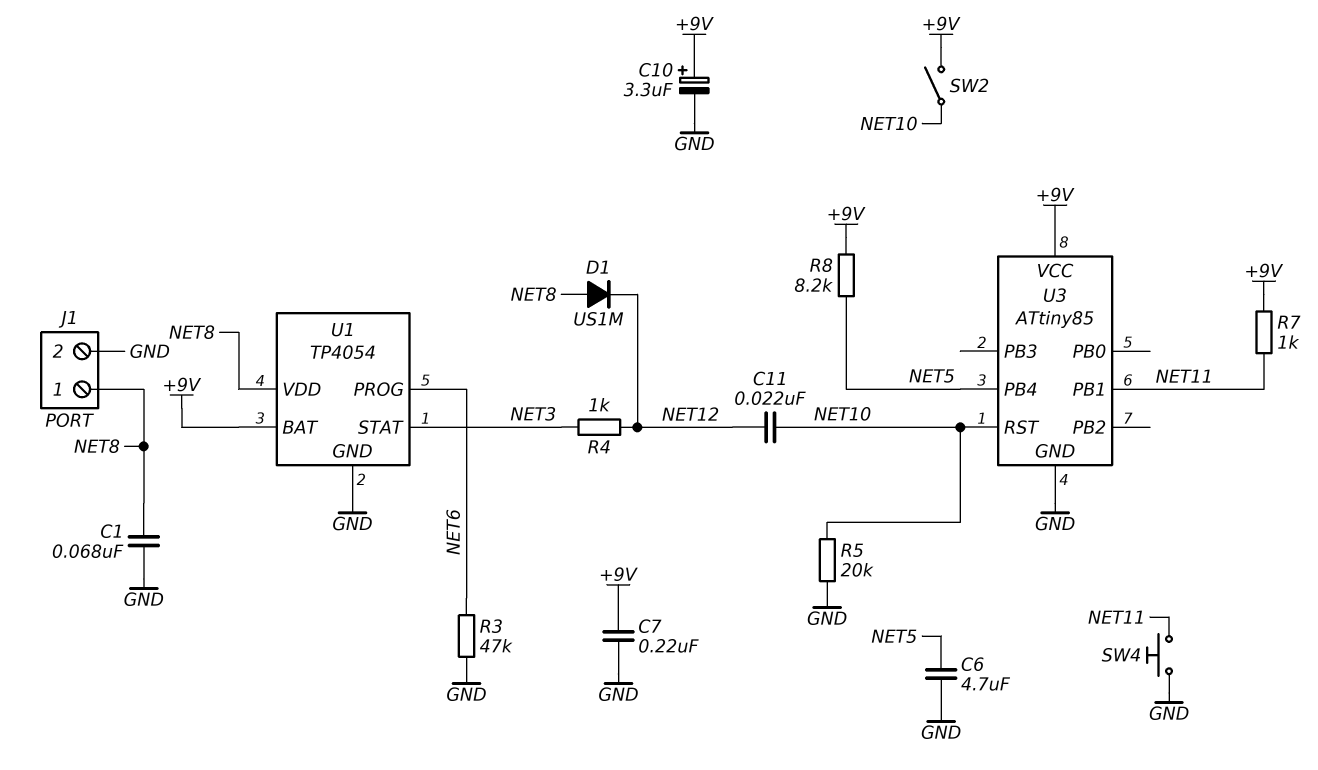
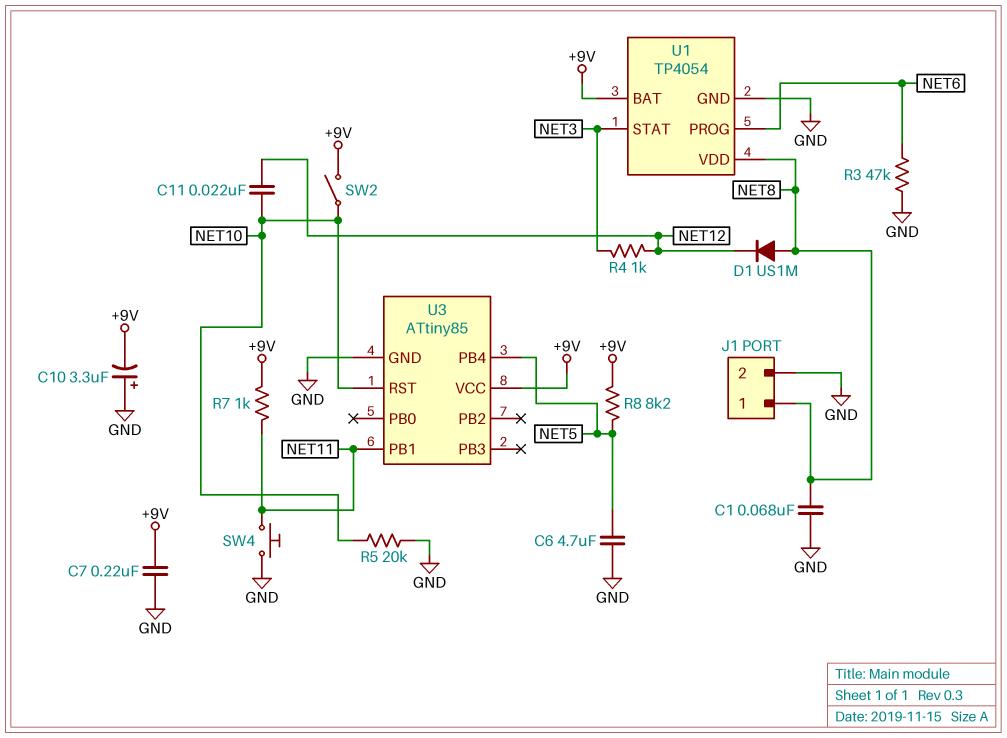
C10: 3.3uF (plus +9V, minus GND) -> 3.3uF (plus GND, minus +9V)

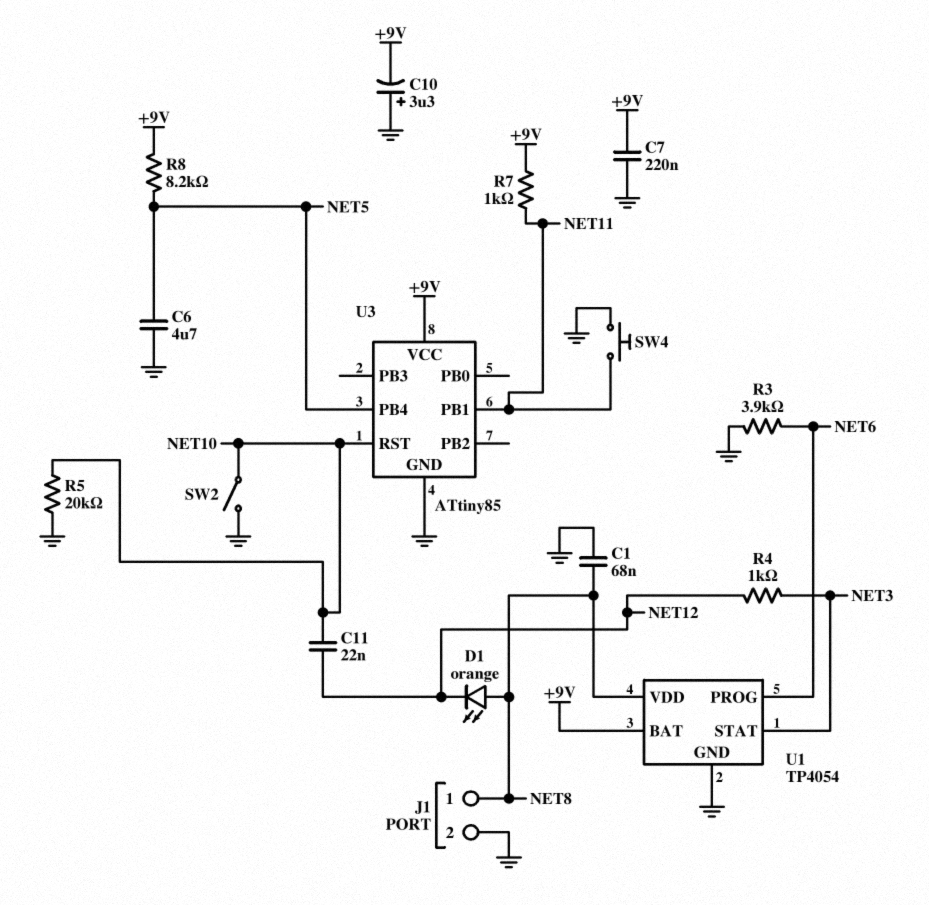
D1: diode US1M (A NET8, K NET12) -> LED orange (A NET8, K NET12)
R3: 47k (GND, NET6) -> 3.9k (GND, NET6)
SW2: switch (+9V, NET10) -> switch (GND, NET10)

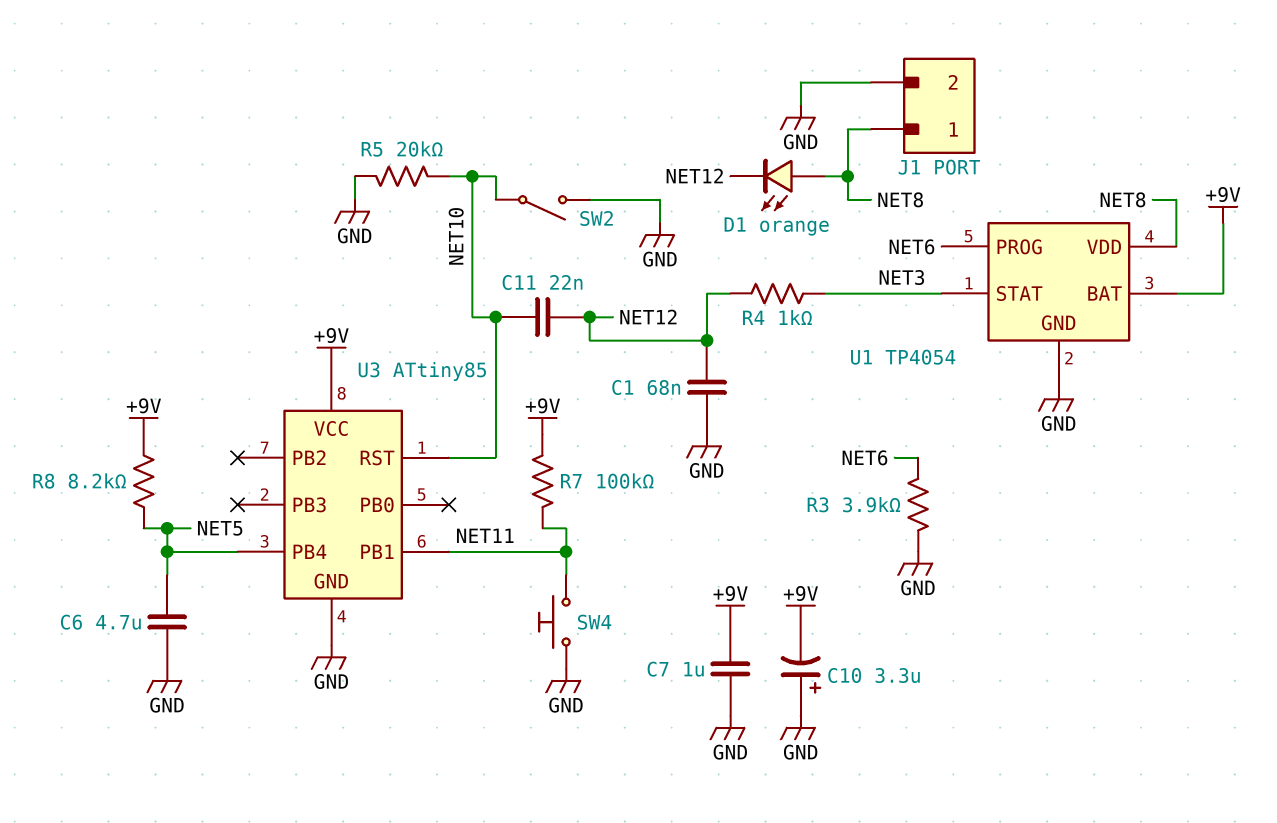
C1: 68nF (GND, NET8) -> 68nF (GND, NET12)
C7: 220nF (+9V, GND) -> 1uF (+9V, GND)
R7: 1k (+9V, NET11) -> 100k (+9V, NET11)

